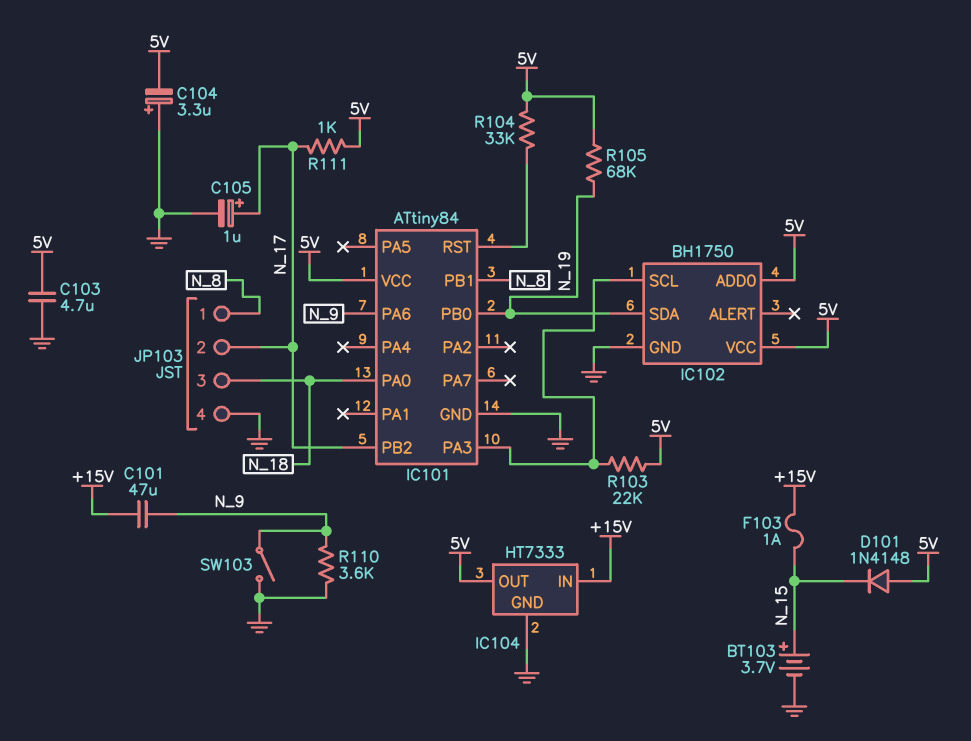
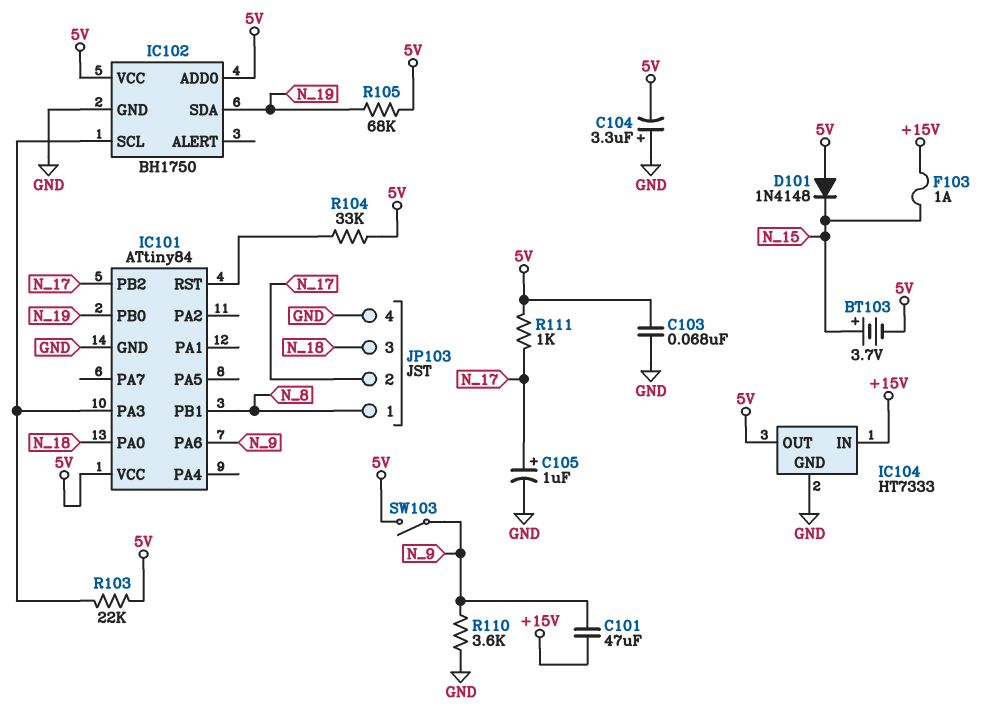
BT103: 3.7V (plus N_15, minus GND) -> 3.7V (plus N_15, minus 5V)
C103: 4.7uF (5V, GND) -> 68nF (5V, GND)
SW103: switch (GND, N_9) -> switch (5V, N_9)

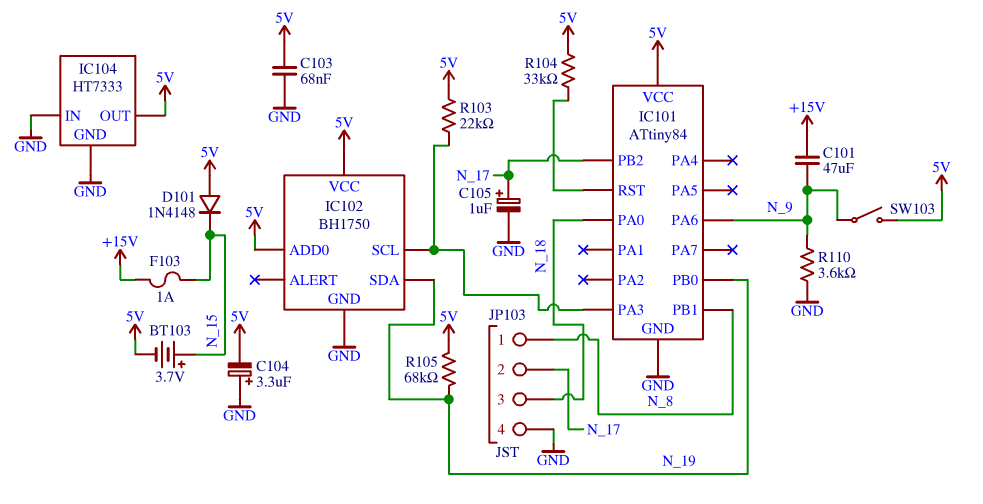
IC104 pin IN: +15V -> GND
R111: 1k (5V, N_17) -> none

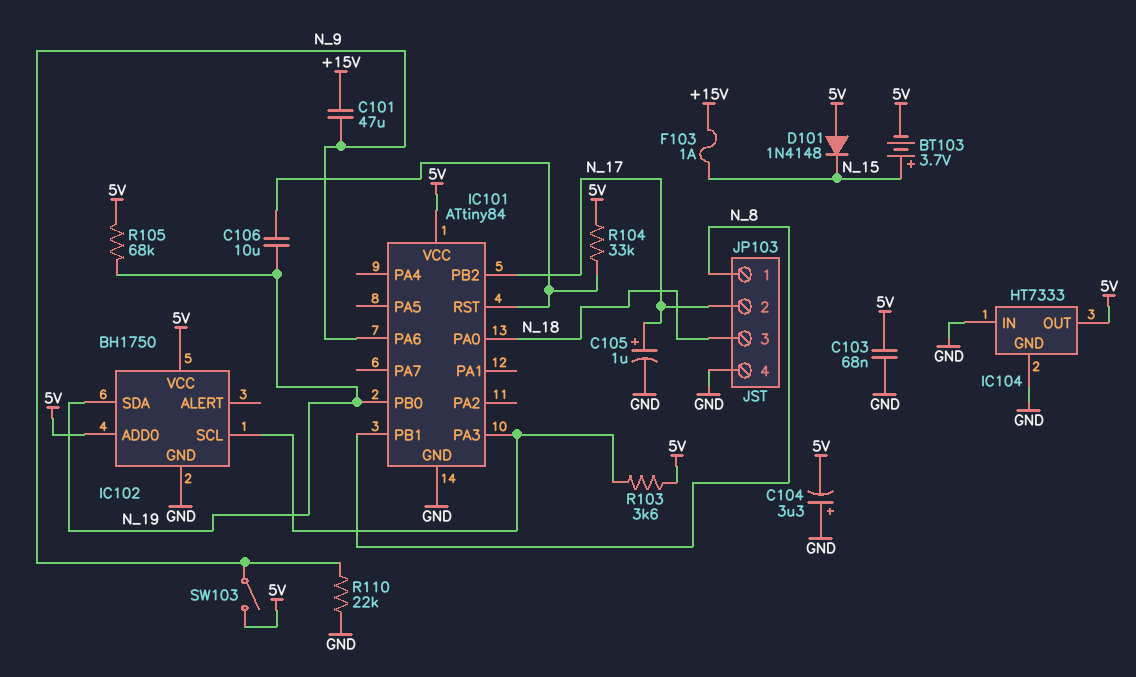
C106: none -> 10uF (IC101/RST, N_19)
R103: 22k (5V, IC101/PA3) -> 3.6k (5V, IC101/PA3)
R110: 3.6k (GND, N_9) -> 22k (GND, N_9)

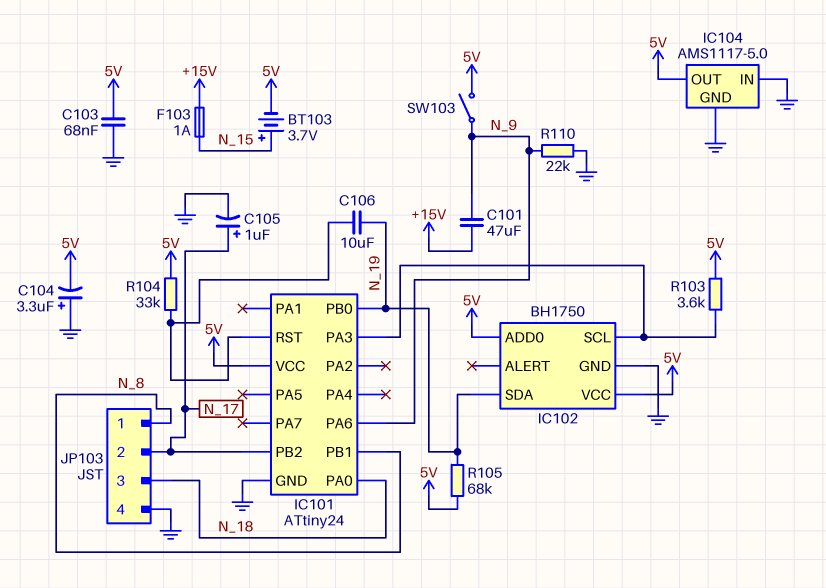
D101: diode 1N4148 (A 5V, K N_15) -> none
IC101: ATtiny84 -> ATtiny24
IC104: HT7333 -> AMS1117-5.0

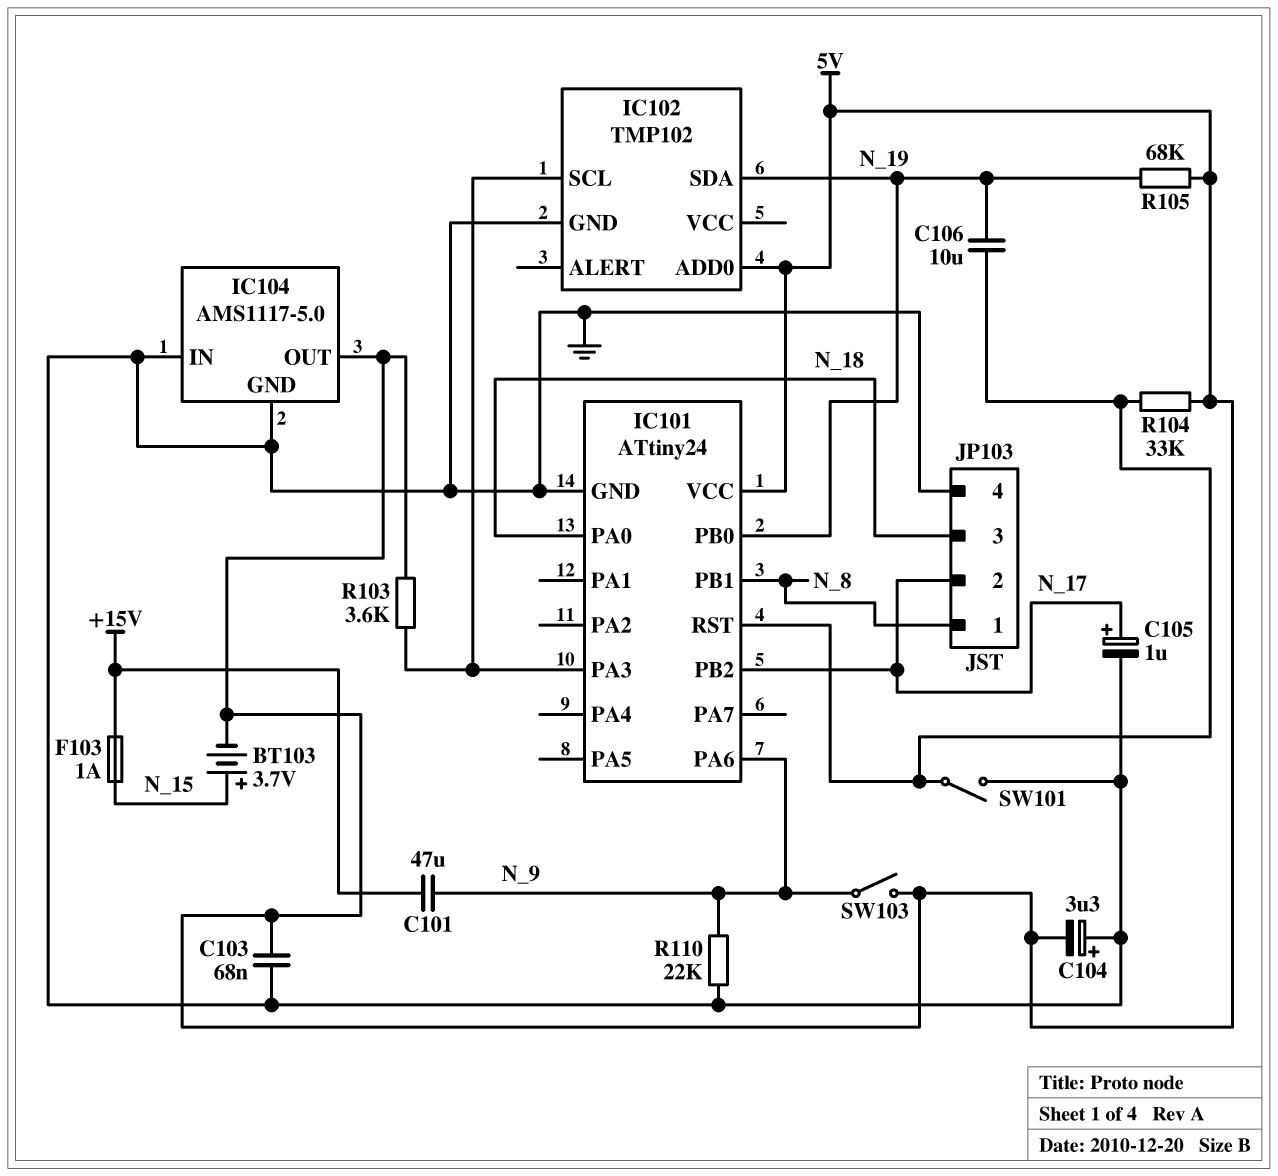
IC102: BH1750 -> TMP102
IC102 pin VCC: 5V -> none
SW101: none -> switch (GND, IC101/RST)

